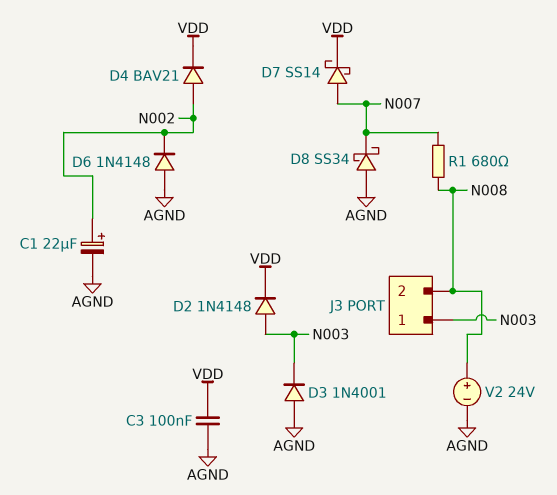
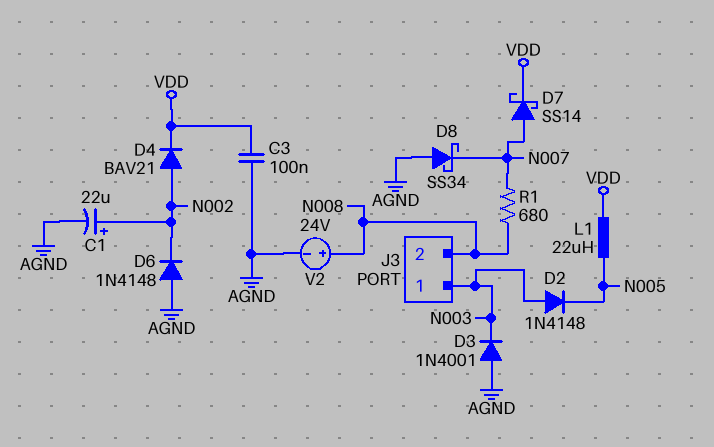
D2: diode 1N4148 (A N003, K VDD) -> diode 1N4148 (A N003, K N005)
L1: none -> 22uH (N005, VDD)

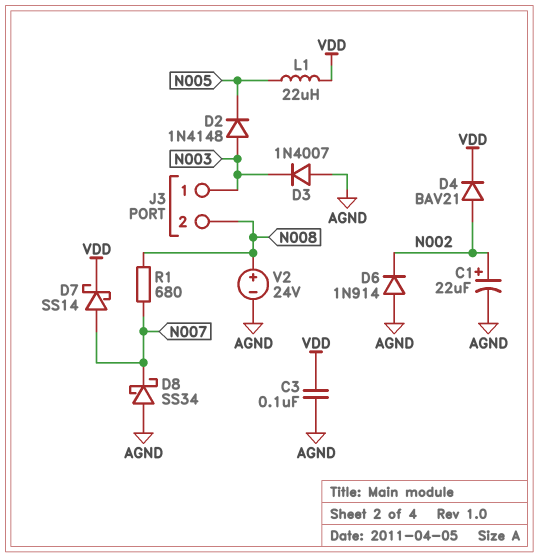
D3: diode 1N4001 (A AGND, K N003) -> diode 1N4007 (A AGND, K N003)
D6: diode 1N4148 (A AGND, K N002) -> diode 1N914 (A AGND, K N002)

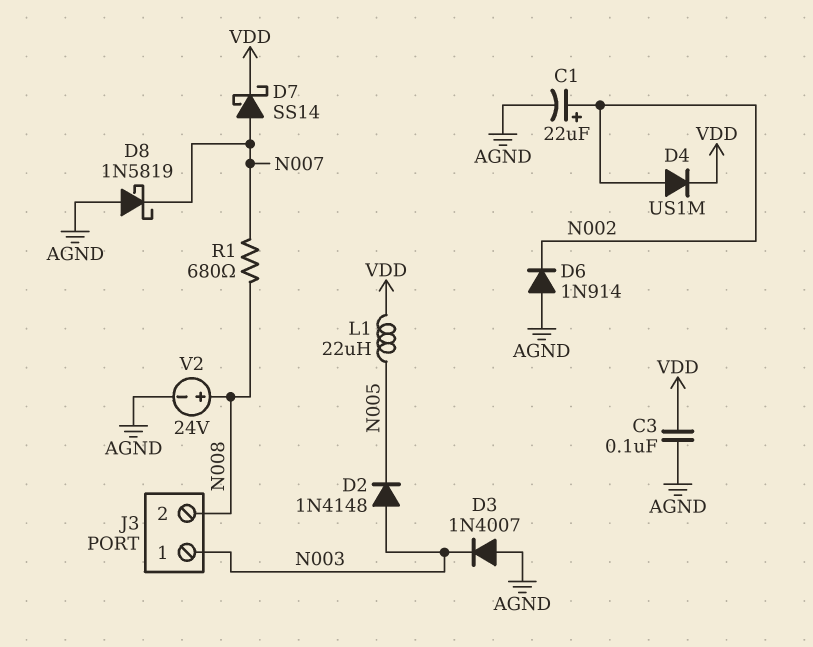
D4: diode BAV21 (A N002, K VDD) -> diode US1M (A N002, K VDD)
D8: schottky SS34 (A AGND, K N007) -> schottky 1N5819 (A AGND, K N007)

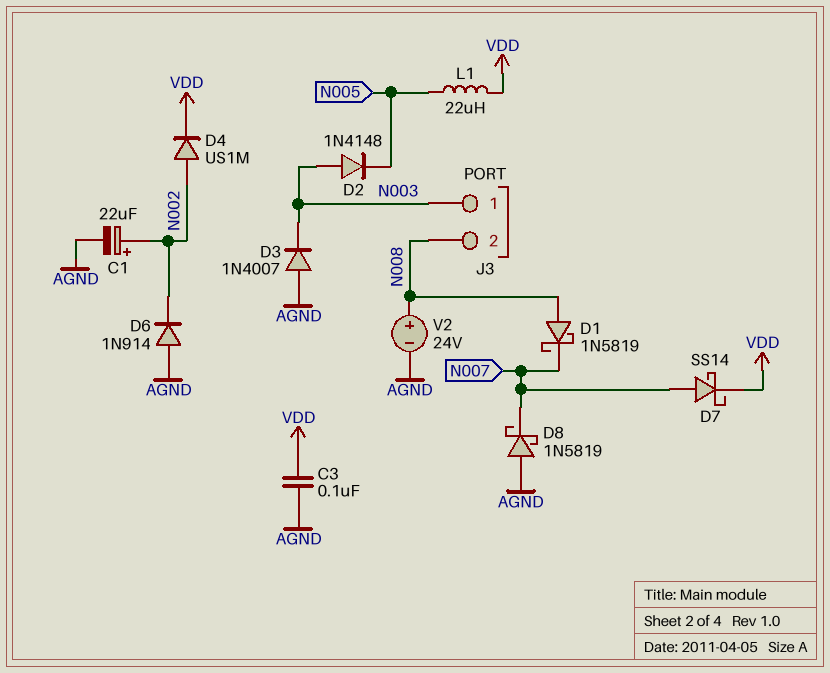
D1: none -> schottky 1N5819 (A N008, K N007)
R1: 680 (N007, N008) -> none

